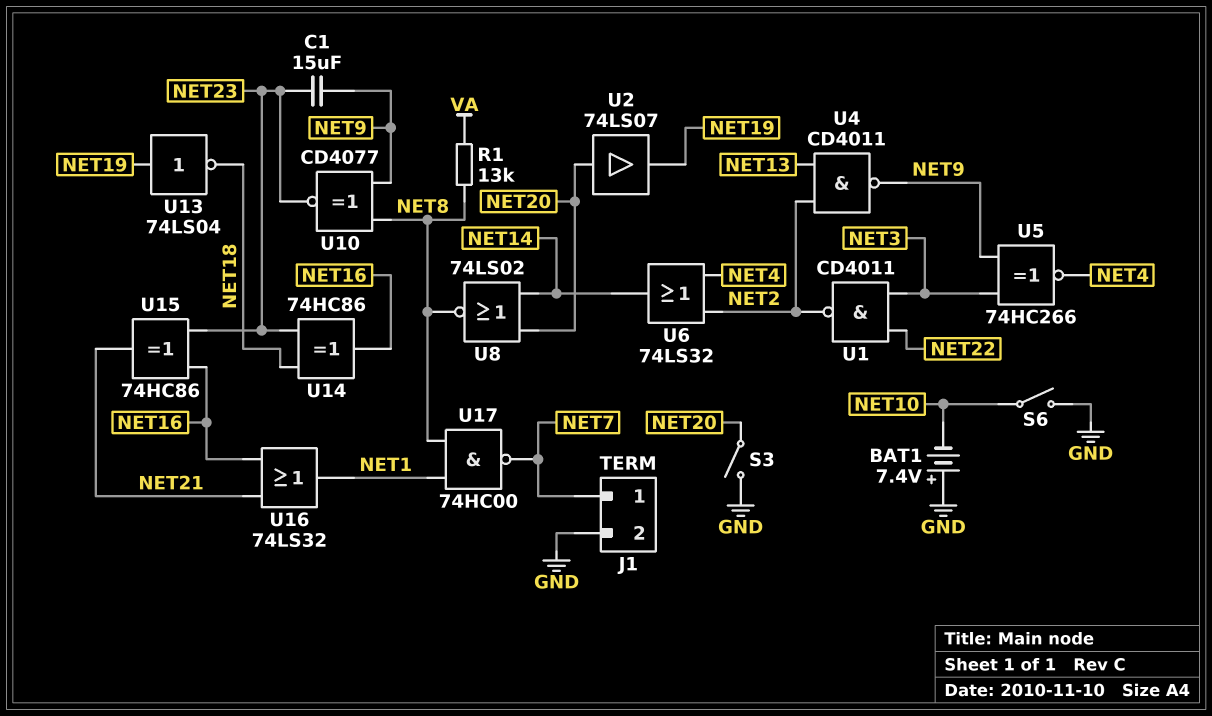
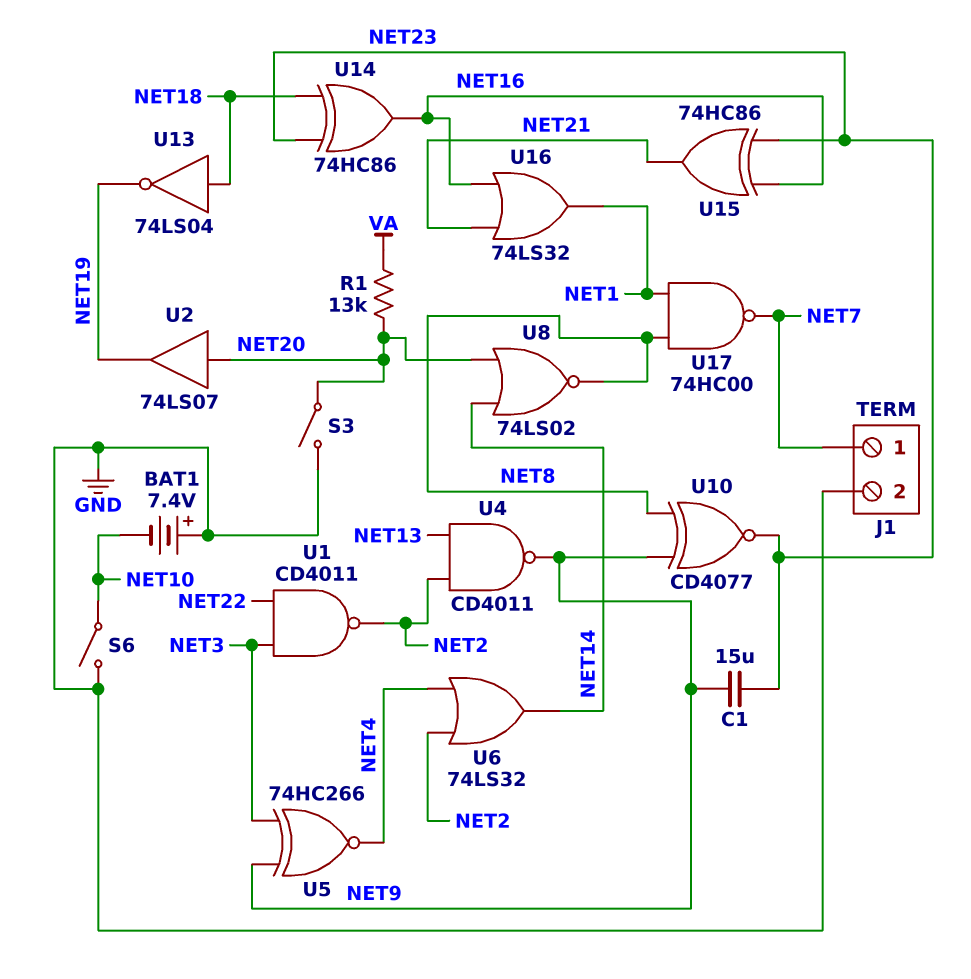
R1: 13k (NET8, VA) -> 13k (NET20, VA)
U13: NOT 74LS04 (in NET19, out NET18) -> NOT 74LS04 (in NET18, out NET19)

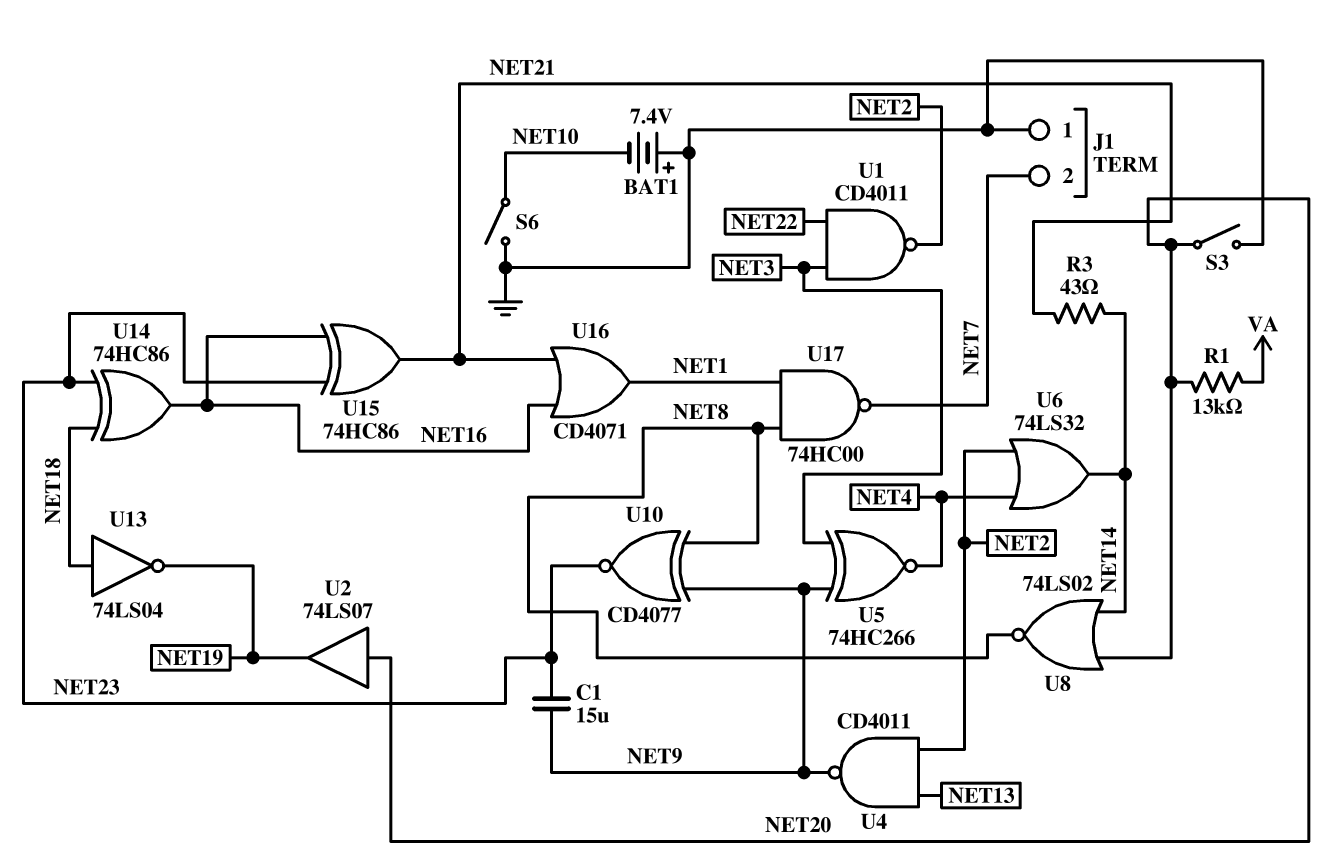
J1 pin 1: NET7 -> GND
J1 pin 2: GND -> NET7
R3: none -> 43 (NET14, NET21)
U16: OR 74LS32 (in NET16, in NET21, out NET1) -> OR CD4071 (in NET16, in NET21, out NET1)

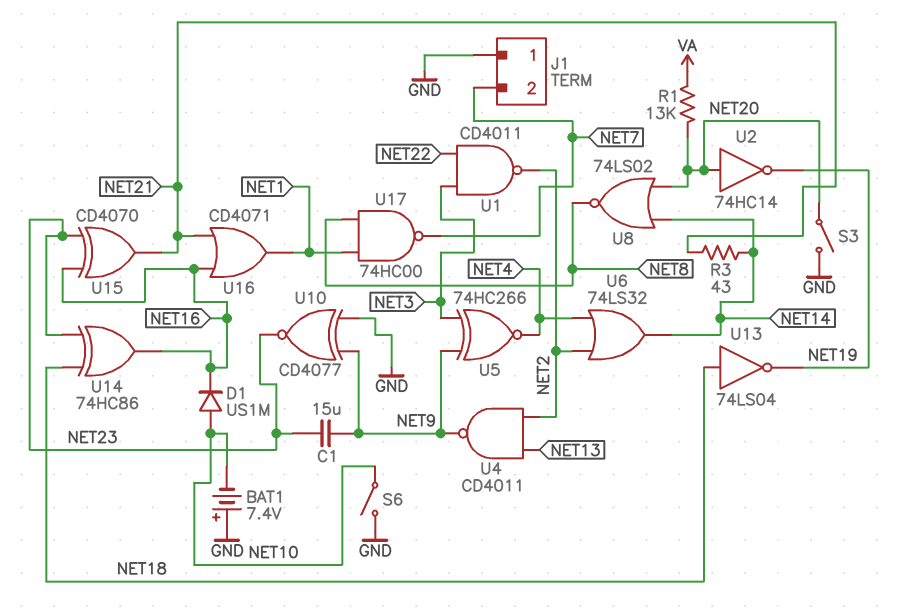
D1: none -> diode US1M (A NET10, K NET16)
U2: buffer 74LS07 (in NET20, out NET19) -> NOT 74HC14 (in NET20, out NET19)
U10: XNOR CD4077 (in NET8, in NET9, out NET23) -> XNOR CD4077 (in GND, in NET9, out NET23)
U15: XOR 74HC86 (in NET16, in NET23, out NET21) -> XOR CD4070 (in NET16, in NET23, out NET21)

